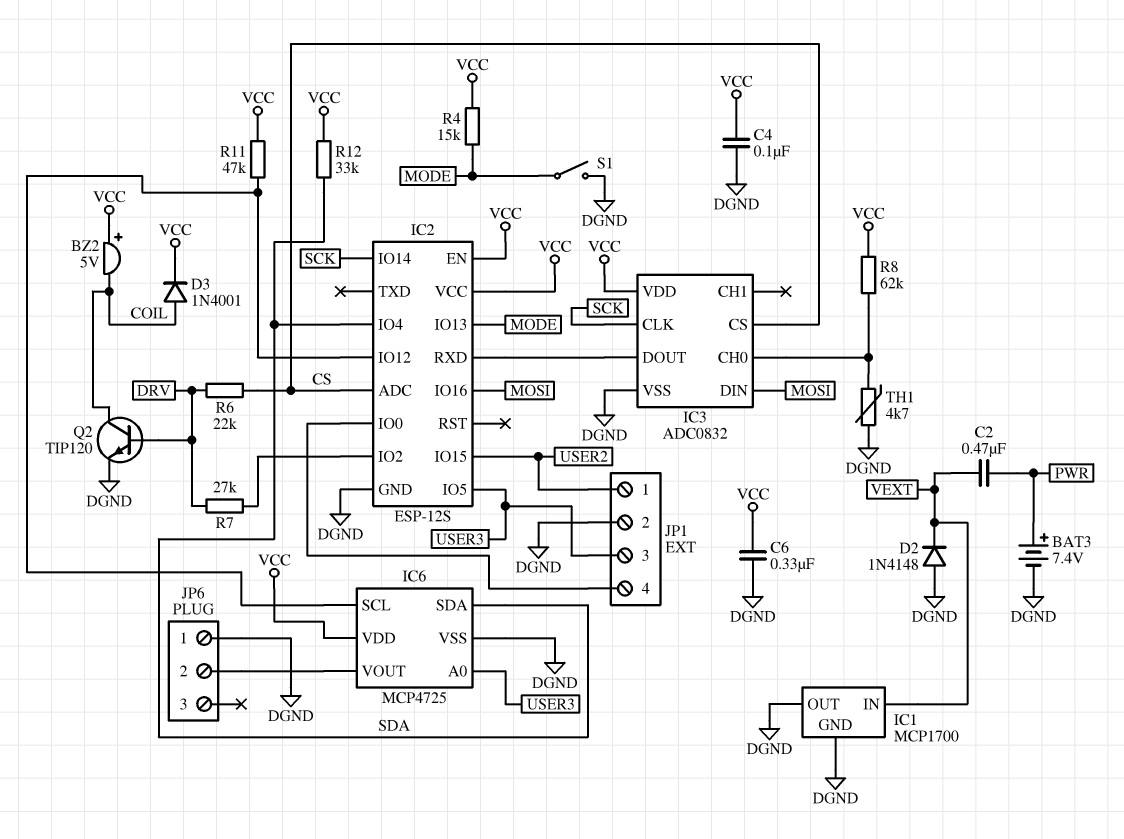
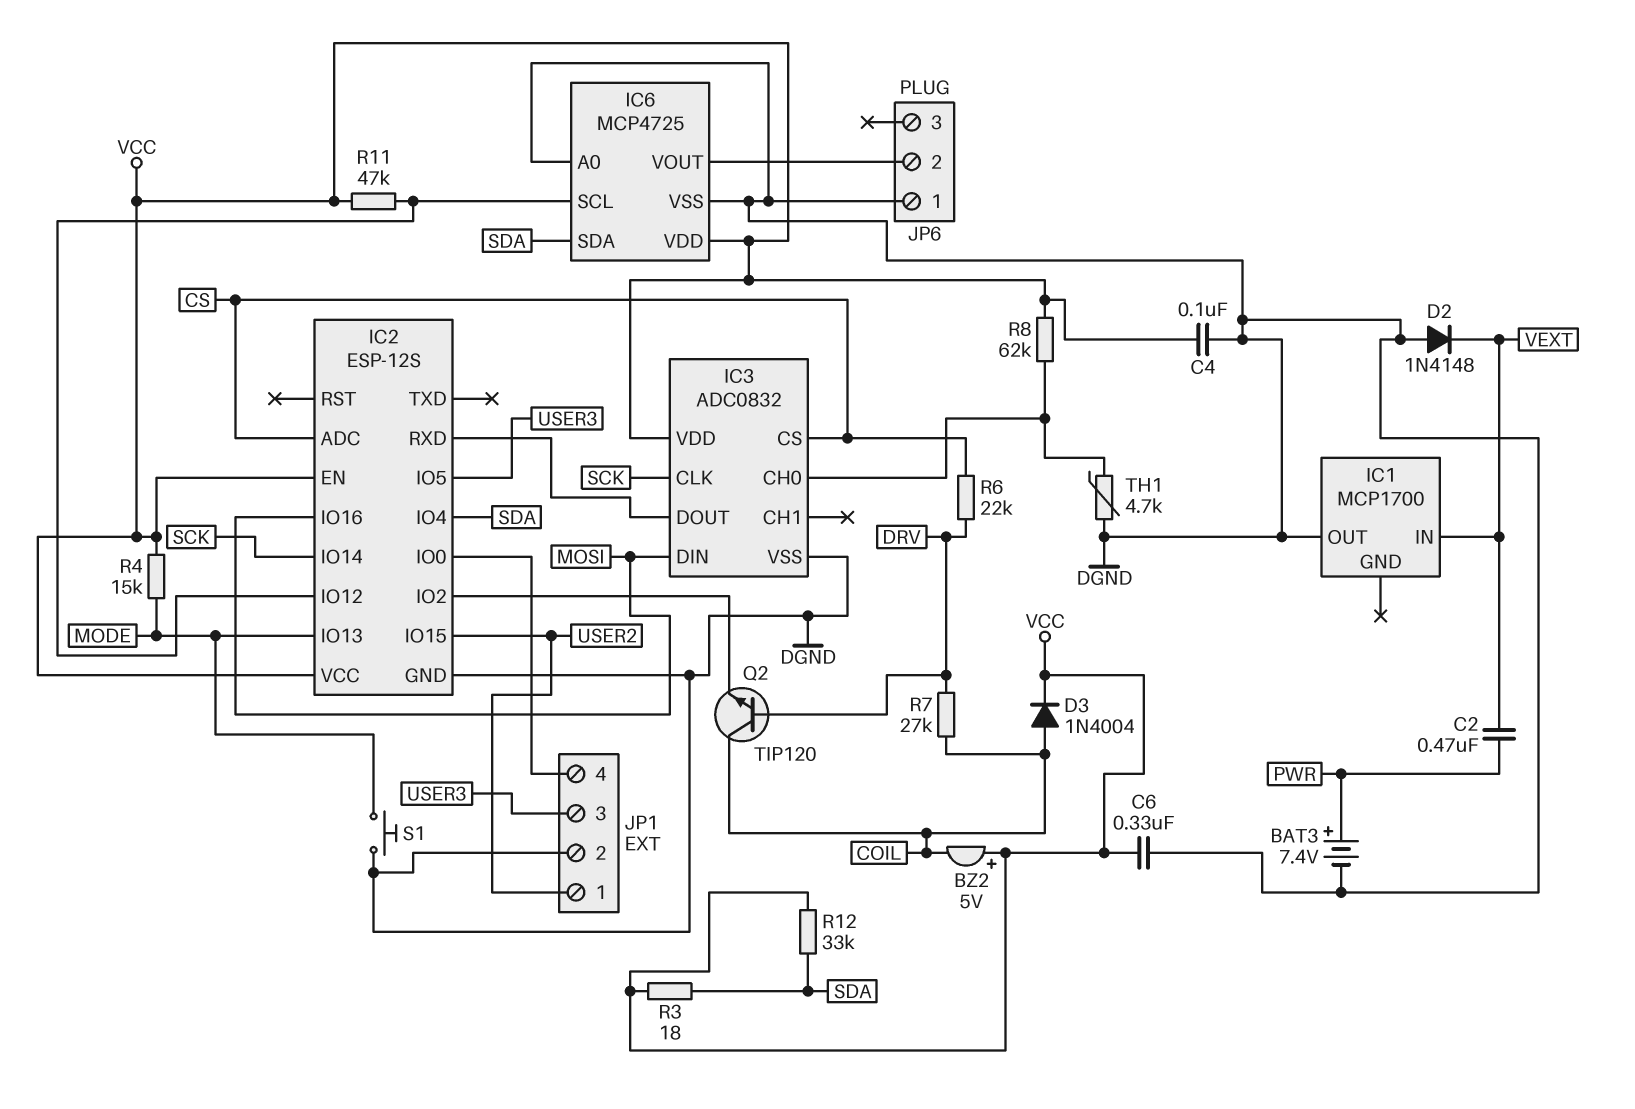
D3: diode 1N4001 (A COIL, K VCC) -> diode 1N4004 (A COIL, K VCC)
IC1 pin GND: DGND -> none
IC6 pin A0: USER3 -> DGND
Q2: NPN TIP120 (B DRV, C COIL, E DGND) -> NPN TIP120 (B DRV, C COIL, E IC2/IO2)
R3: none -> 18 (SDA, VCC)
R7: 27k (DRV, IC2/IO2) -> 27k (COIL, DRV)
S1: switch (DGND, MODE) -> button (DGND, MODE)

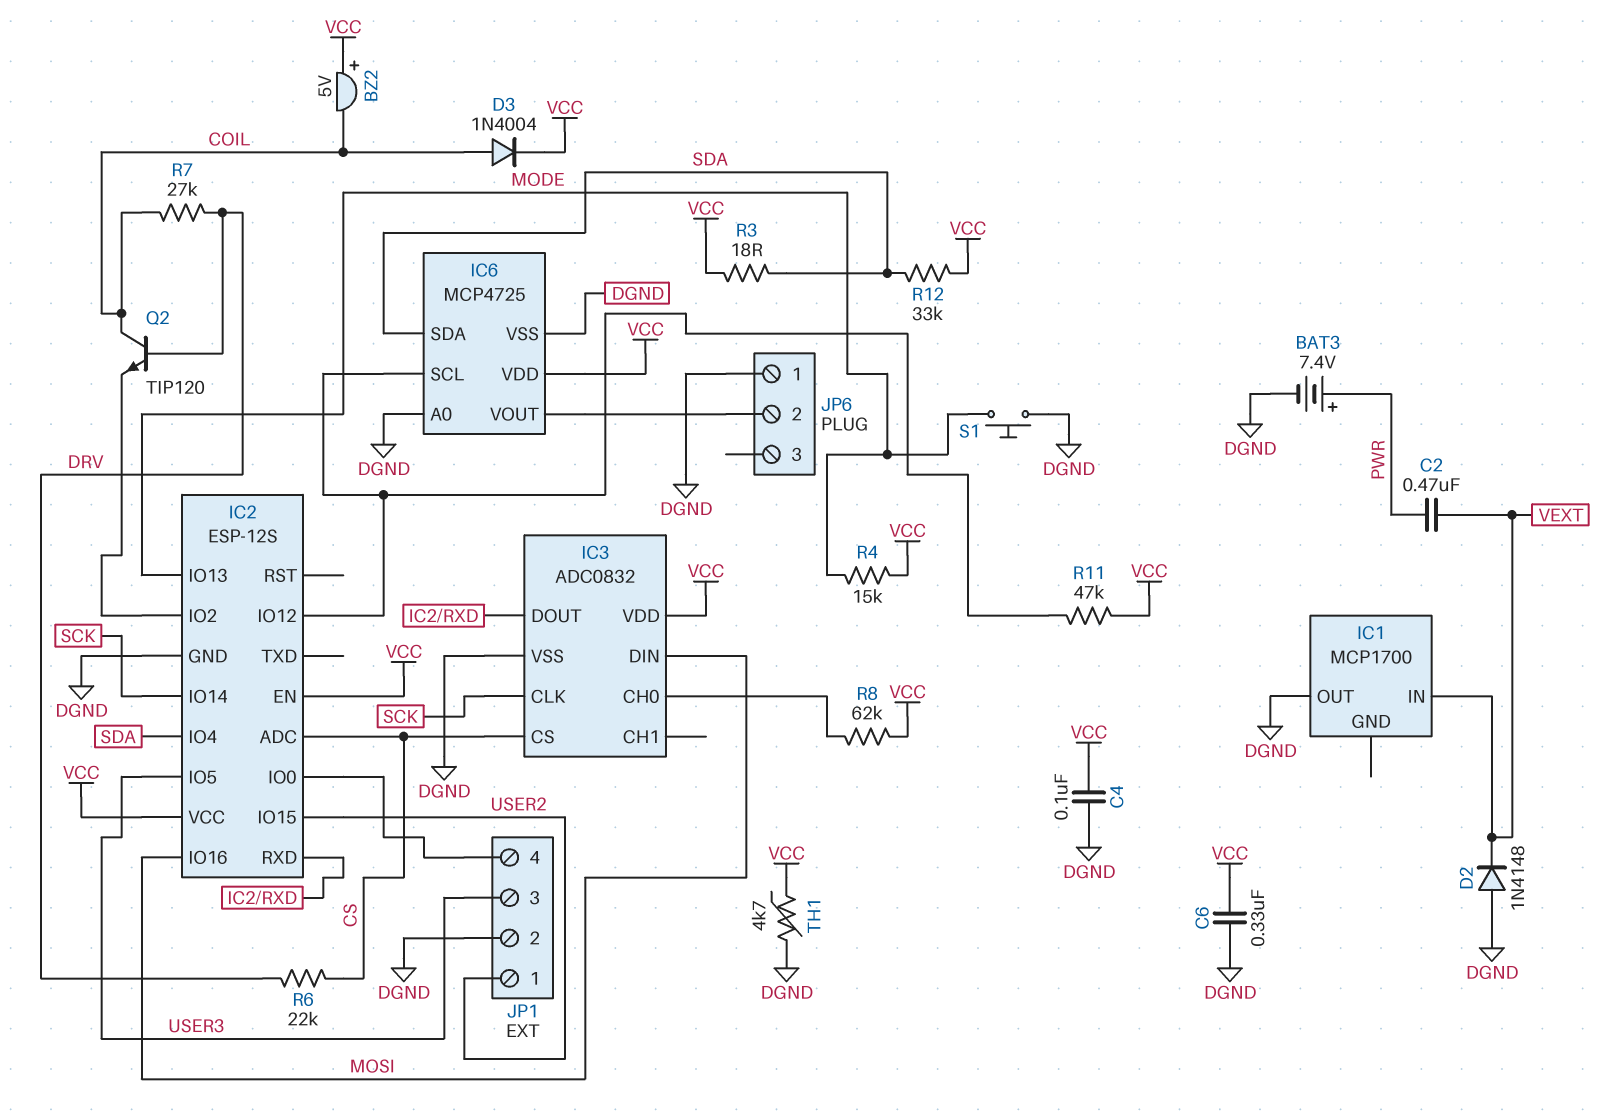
TH1: 4.7k (DGND, IC3/CH0) -> 4.7k (DGND, VCC)

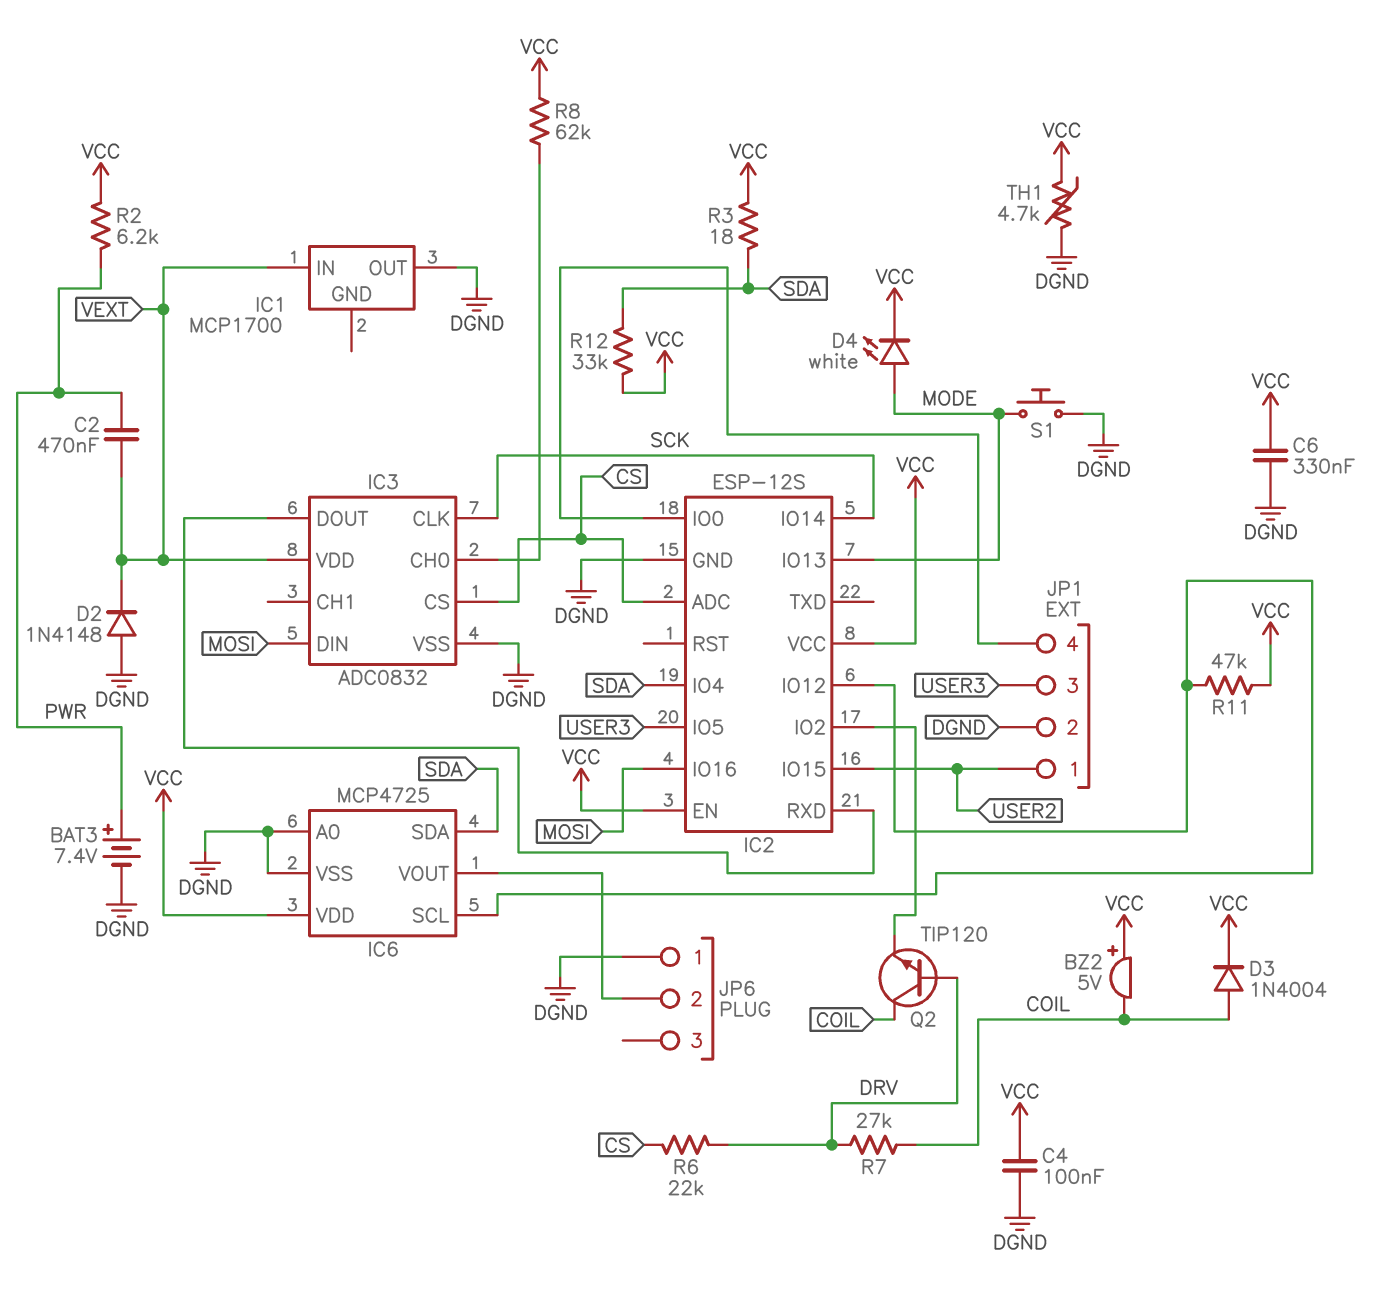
D4: none -> LED white (A MODE, K VCC)
IC3 pin VDD: VCC -> VEXT
R2: none -> 6.2k (PWR, VCC)
R4: 15k (MODE, VCC) -> none

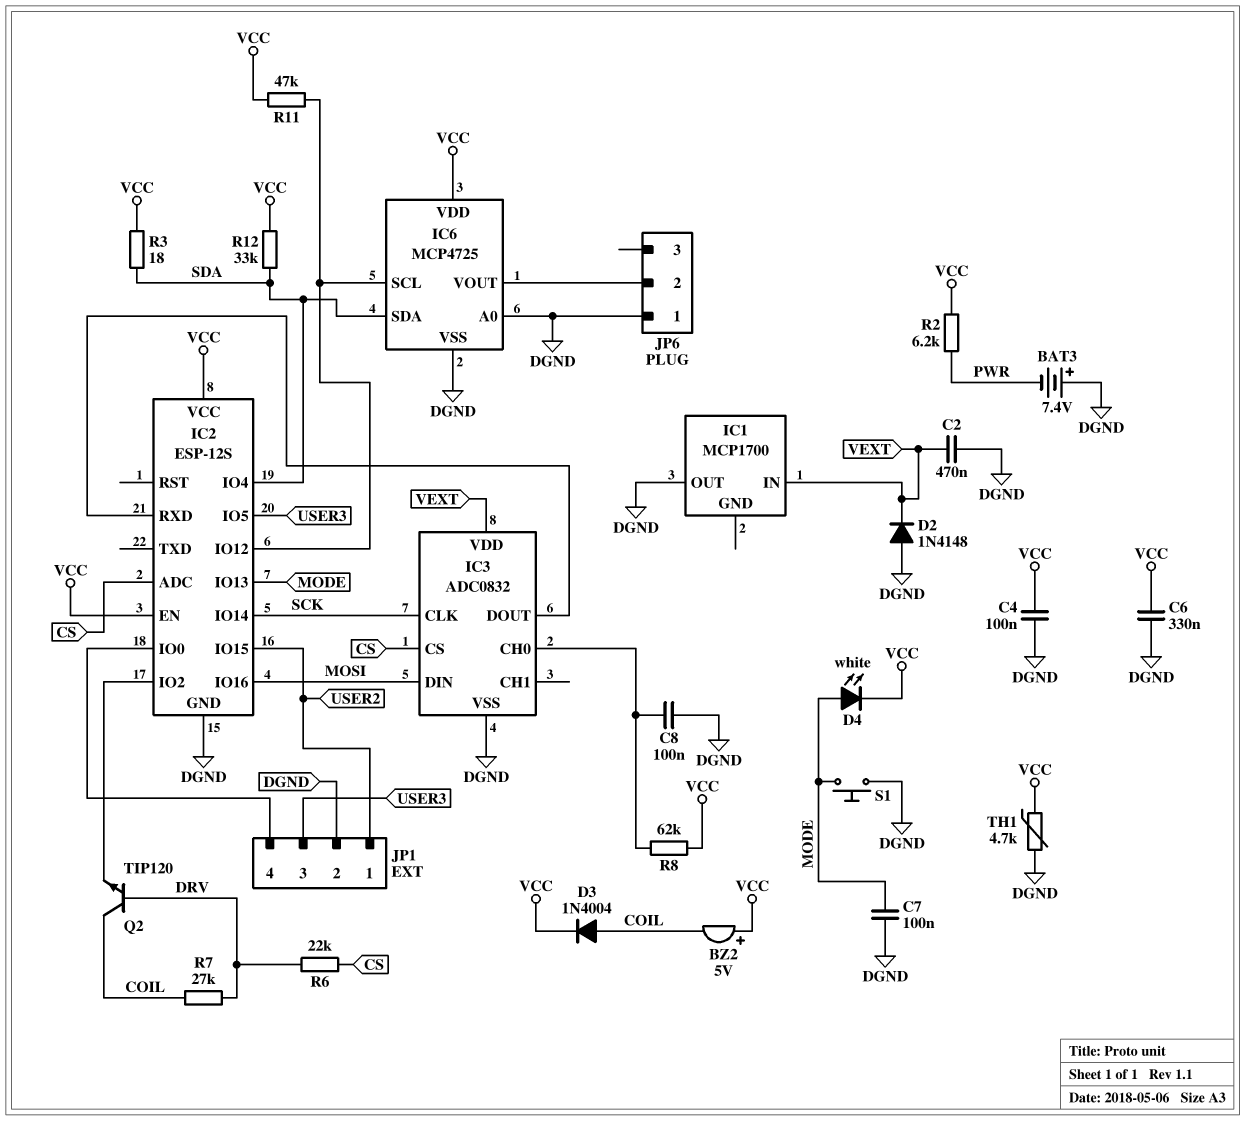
BAT3: 7.4V (plus PWR, minus DGND) -> 7.4V (plus DGND, minus PWR)
C2: 470nF (PWR, VEXT) -> 470nF (DGND, VEXT)
C7: none -> 100nF (DGND, MODE)
C8: none -> 100nF (DGND, IC3/CH0)

